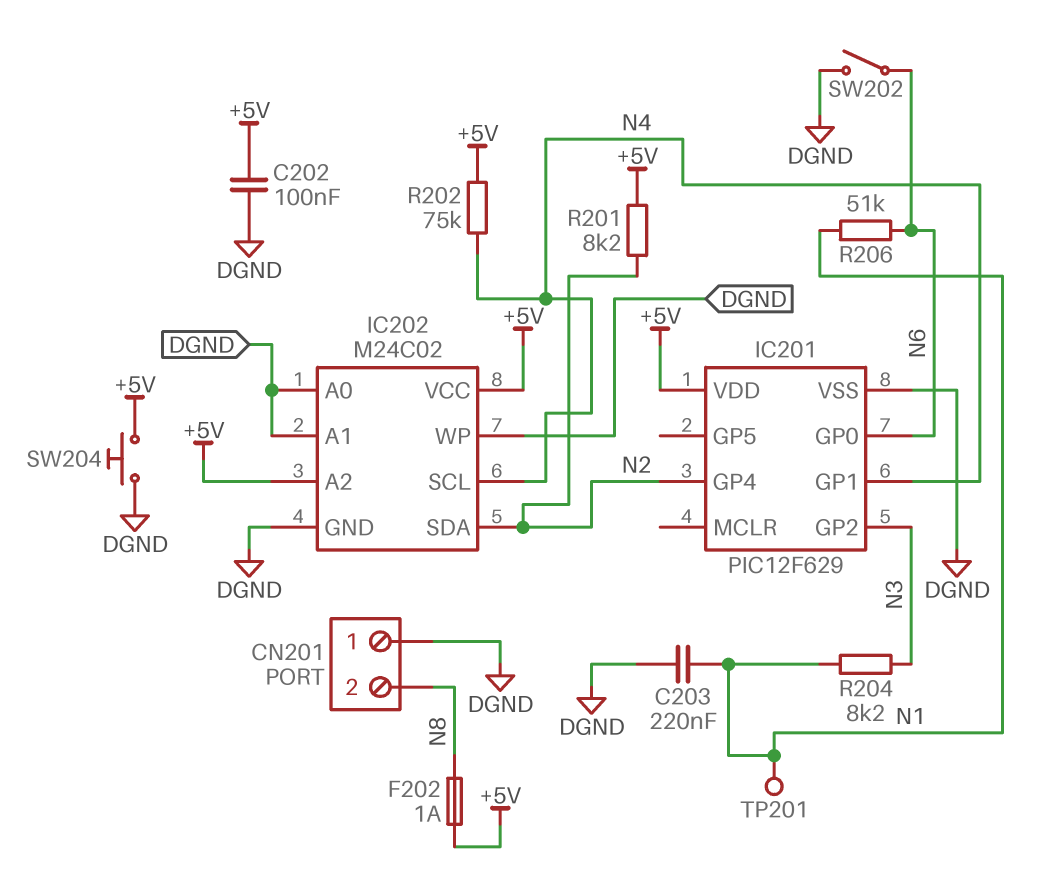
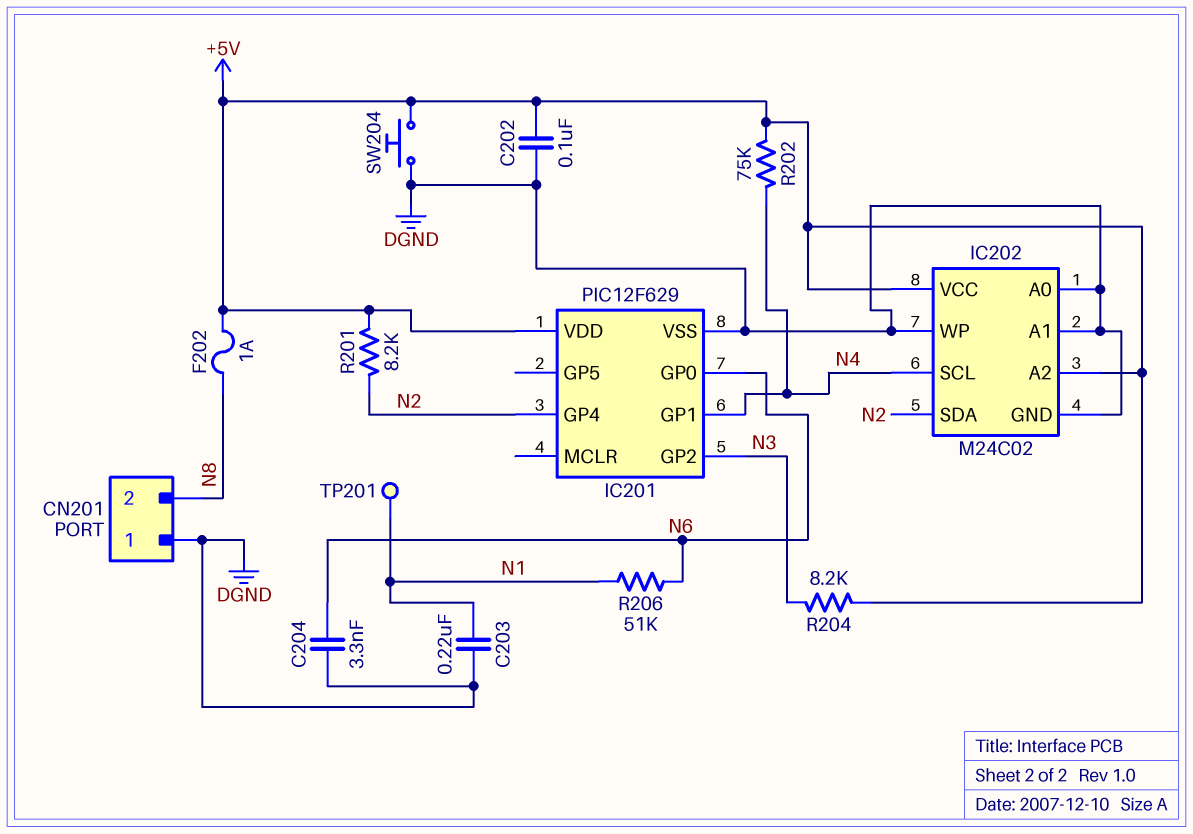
C204: none -> 3.3nF (DGND, N6)
R204: 8.2k (N1, N3) -> 8.2k (+5V, N3)
SW202: switch (DGND, N6) -> none

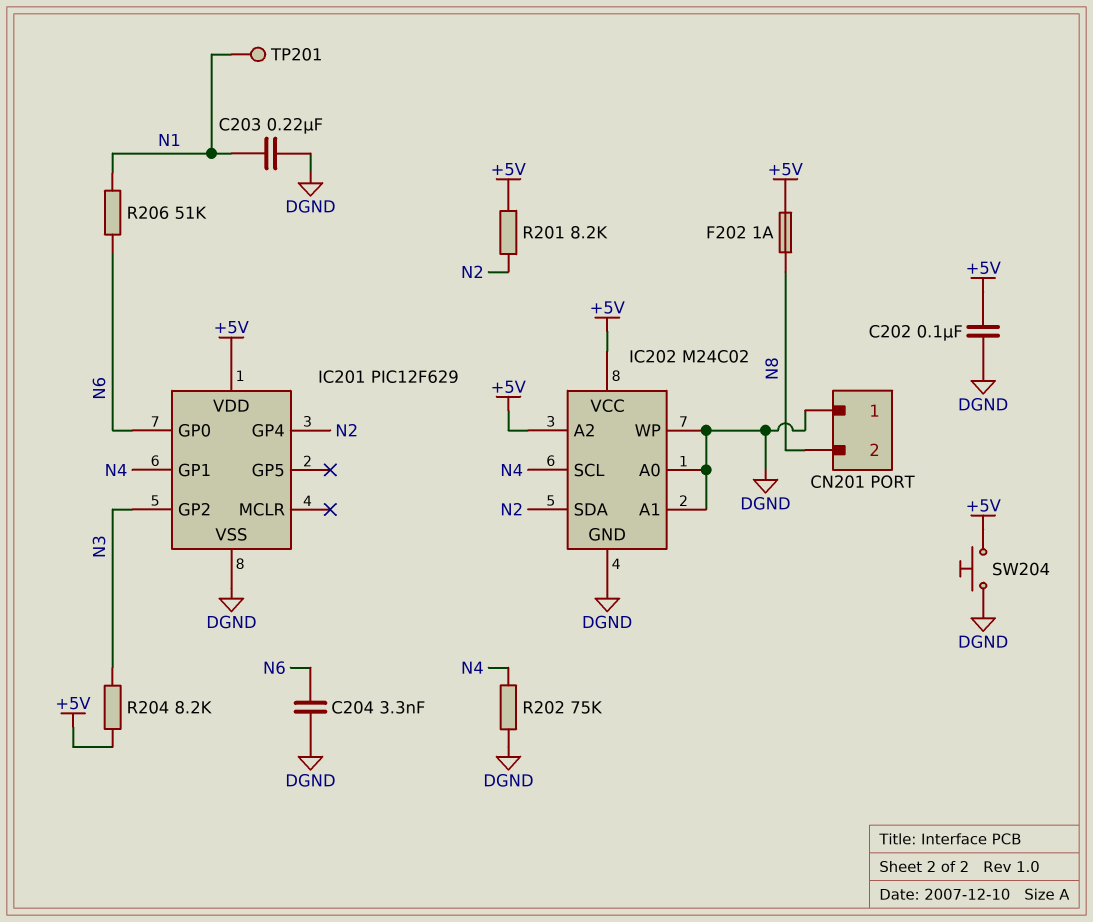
R202: 75k (+5V, N4) -> 75k (DGND, N4)

